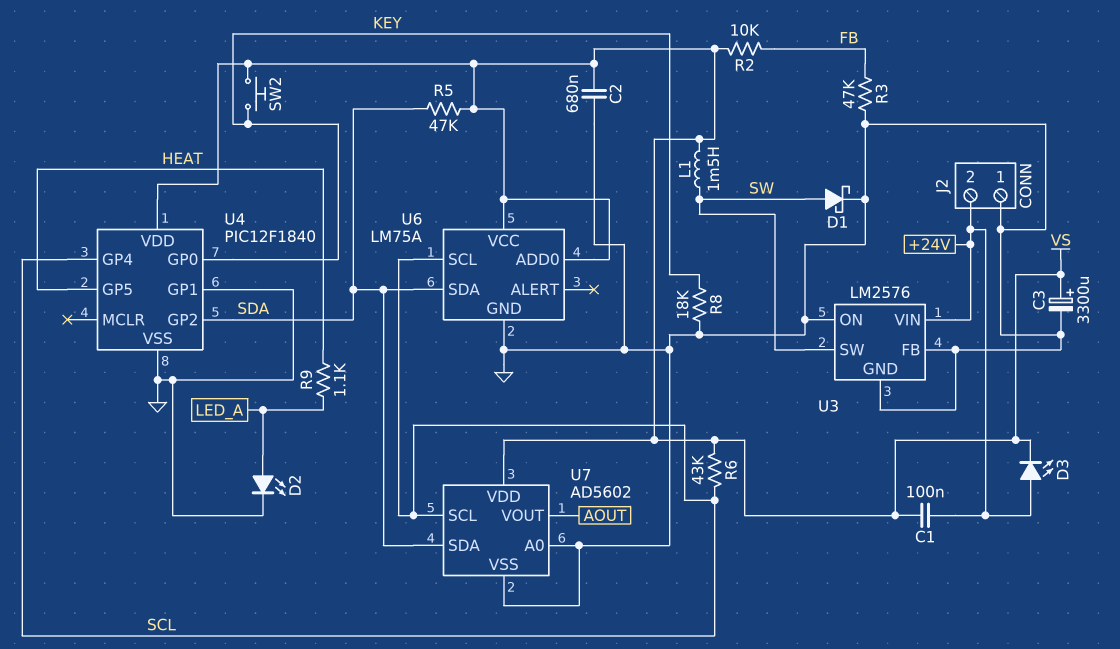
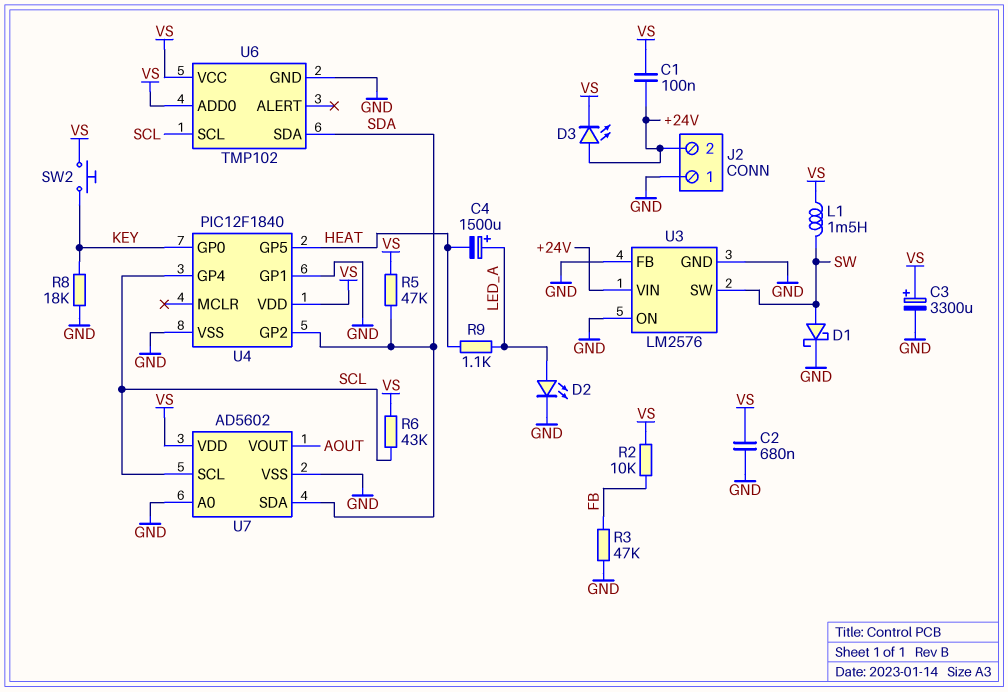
C4: none -> 1500uF (plus LED_A, minus HEAT)
U6: LM75A -> TMP102

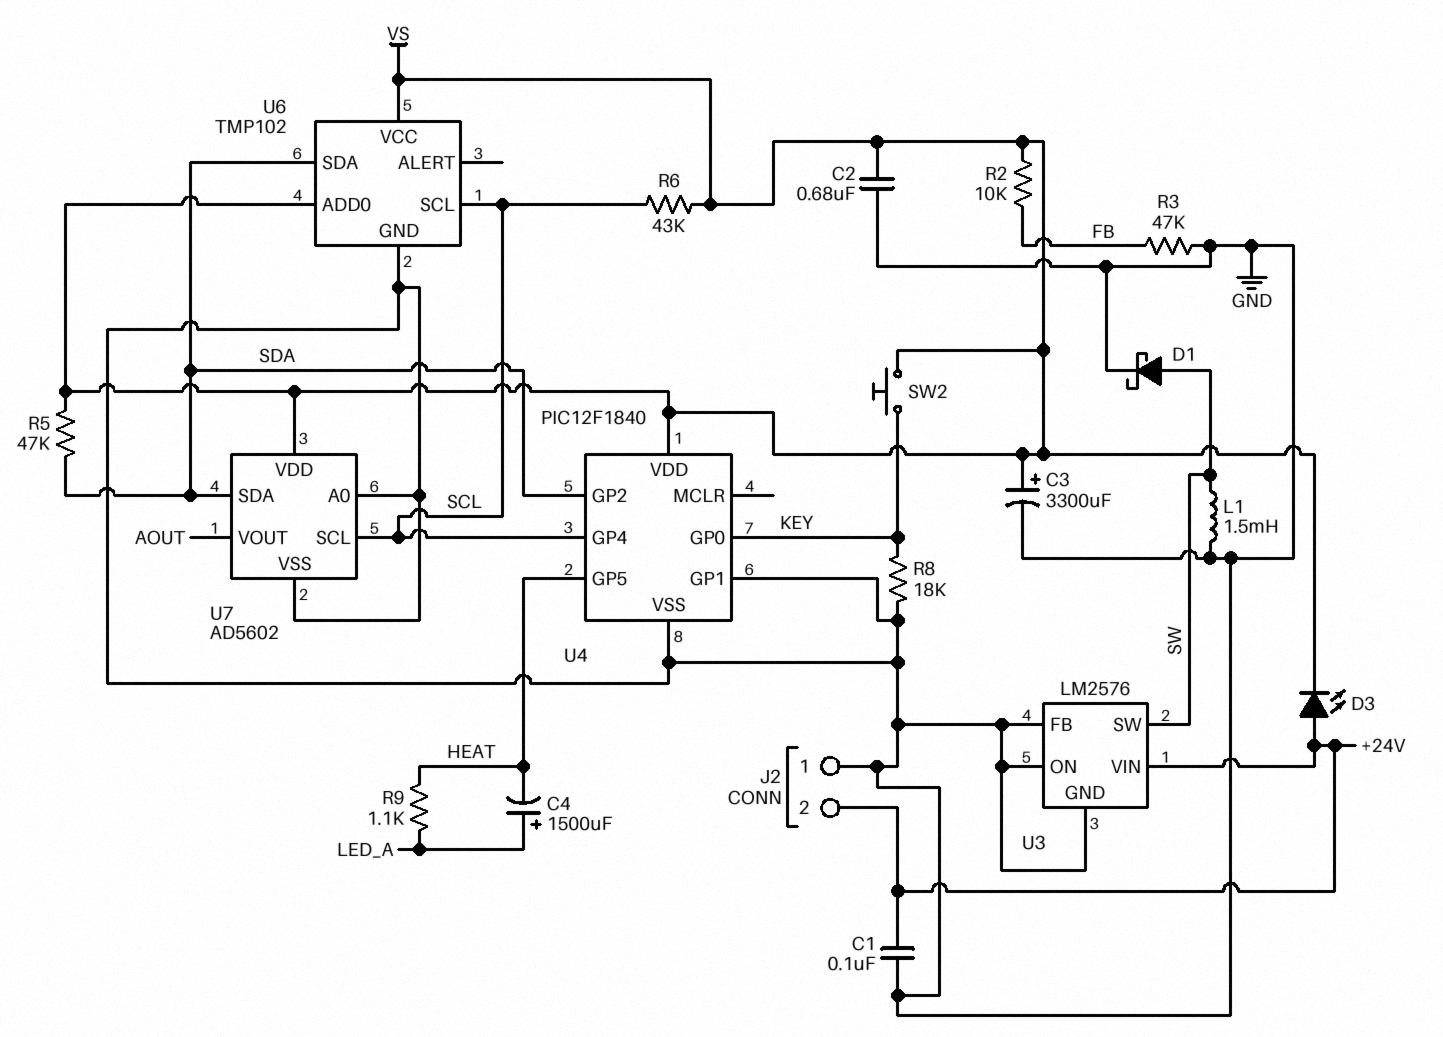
C1: 100nF (+24V, VS) -> 100nF (+24V, GND)
D2: LED (A LED_A, K GND) -> none
L1: 1.5mH (SW, VS) -> 1.5mH (GND, SW)

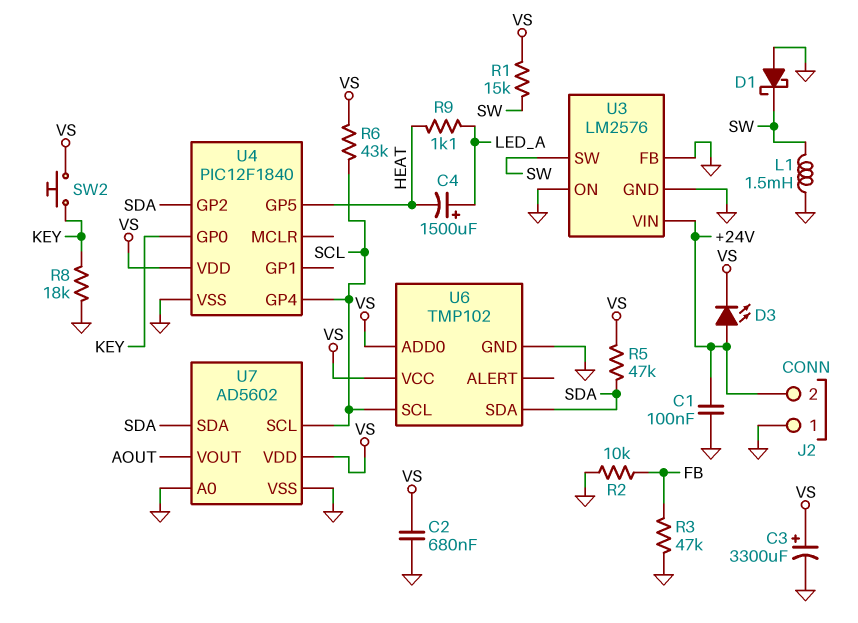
D1: schottky (A SW, K GND) -> schottky (A GND, K SW)
R1: none -> 15k (SW, VS)
R2: 10k (FB, VS) -> 10k (FB, GND)
U4 pin GP1: GND -> none

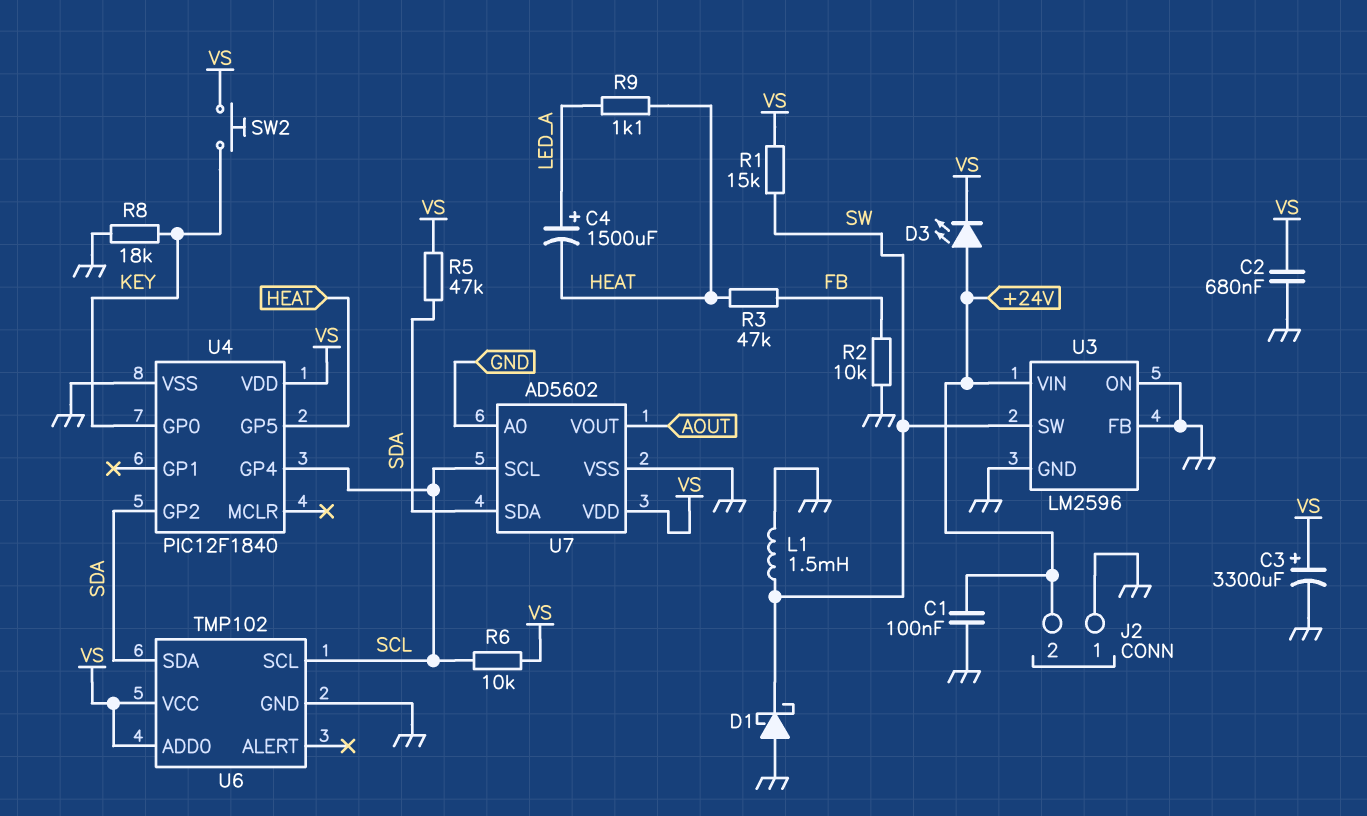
R3: 47k (FB, GND) -> 47k (FB, HEAT)
R6: 43k (SCL, VS) -> 10k (SCL, VS)
U3: LM2576 -> LM2596

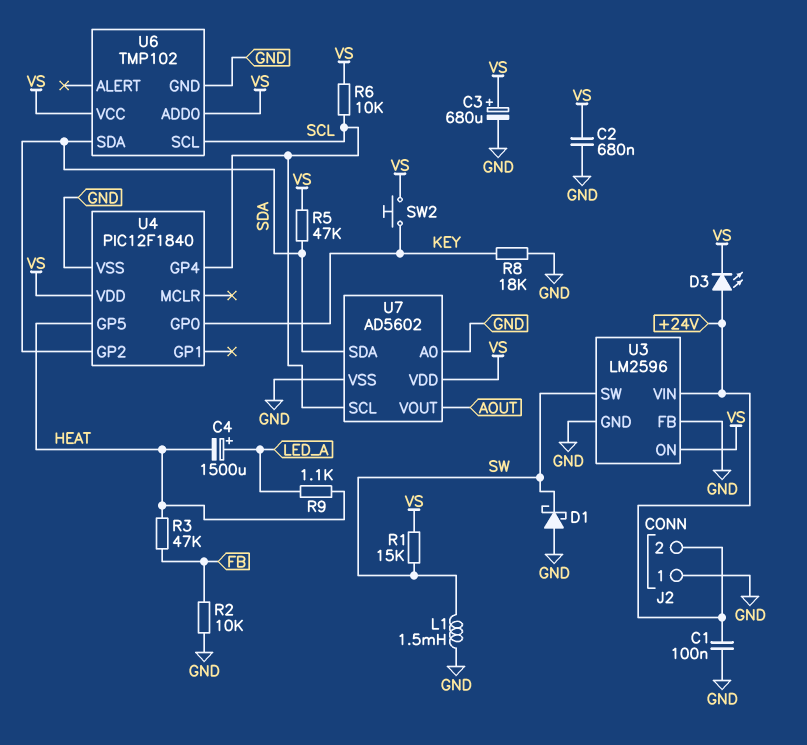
C3: 3300uF (plus VS, minus GND) -> 680uF (plus VS, minus GND)
U3 pin ON: GND -> VS

